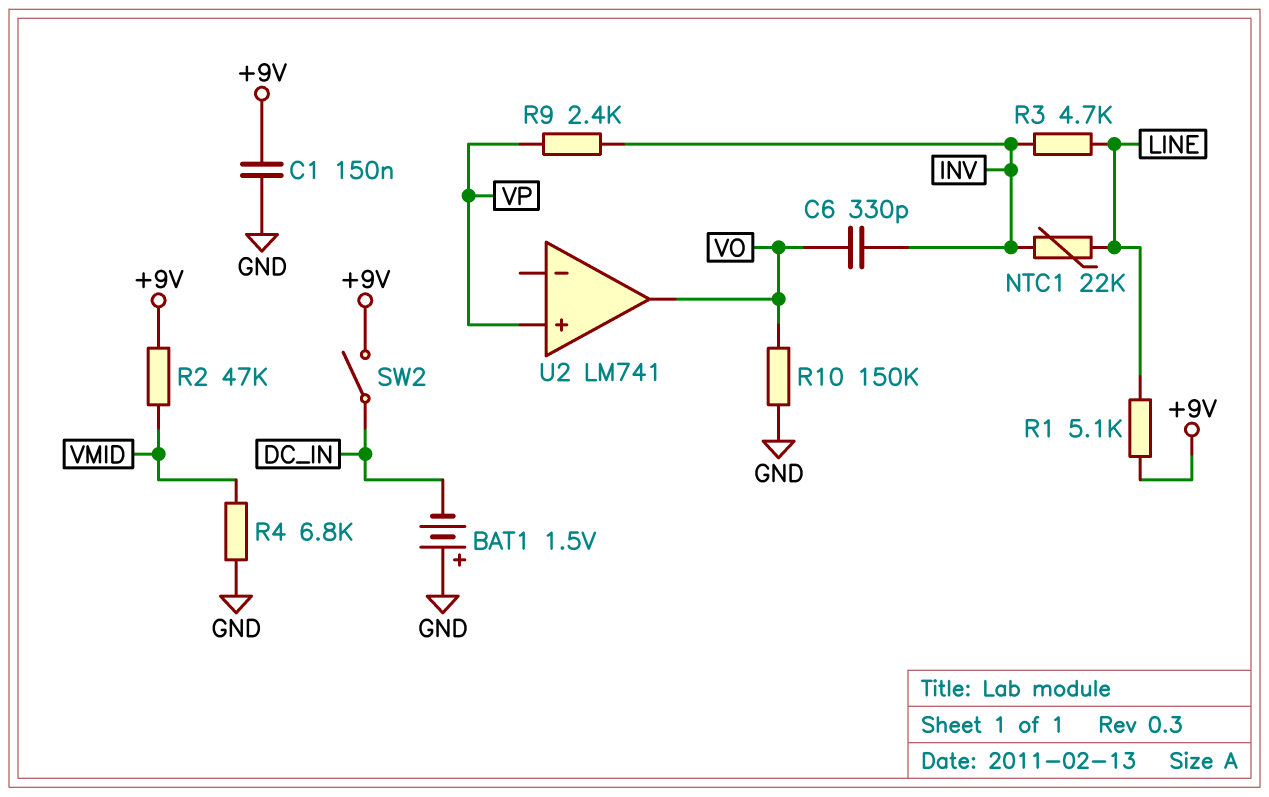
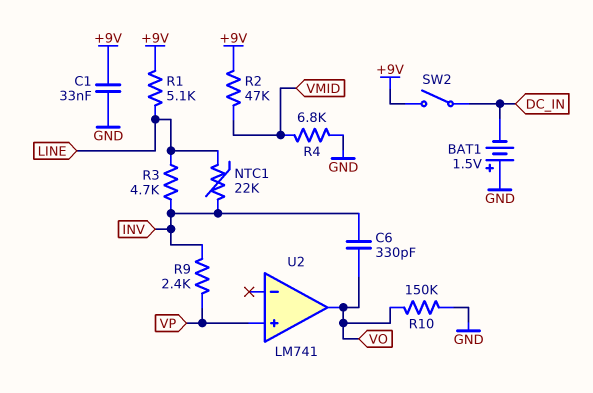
C1: 150nF (+9V, GND) -> 33nF (+9V, GND)

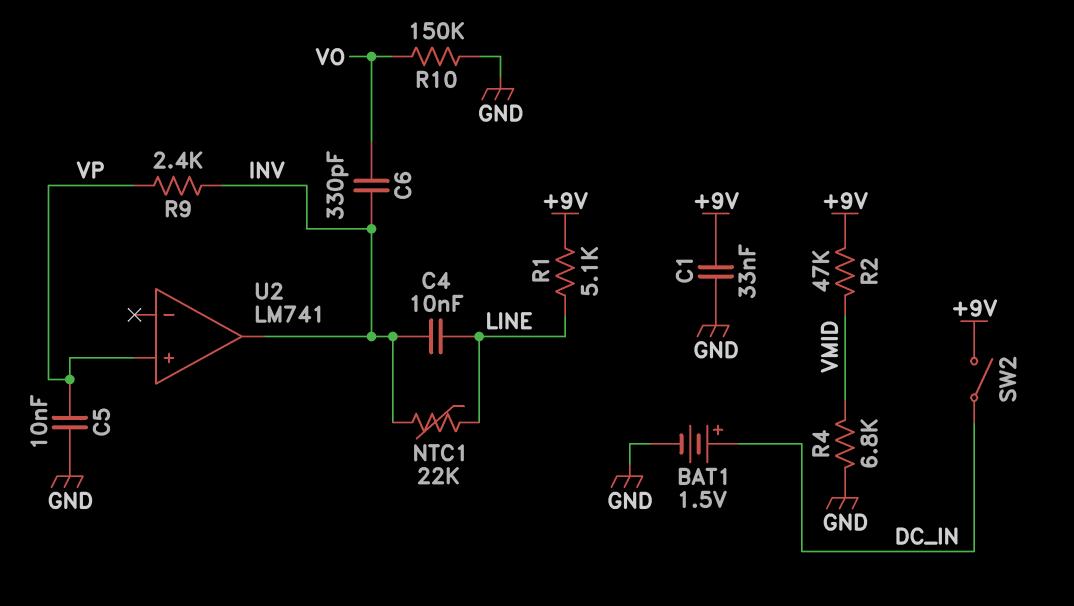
BAT1: 1.5V (plus GND, minus DC_IN) -> 1.5V (plus DC_IN, minus GND)
C4: none -> 10nF (INV, LINE)
C5: none -> 10nF (GND, VP)
R3: 4.7k (INV, LINE) -> none
U2 pin out: VO -> INV

